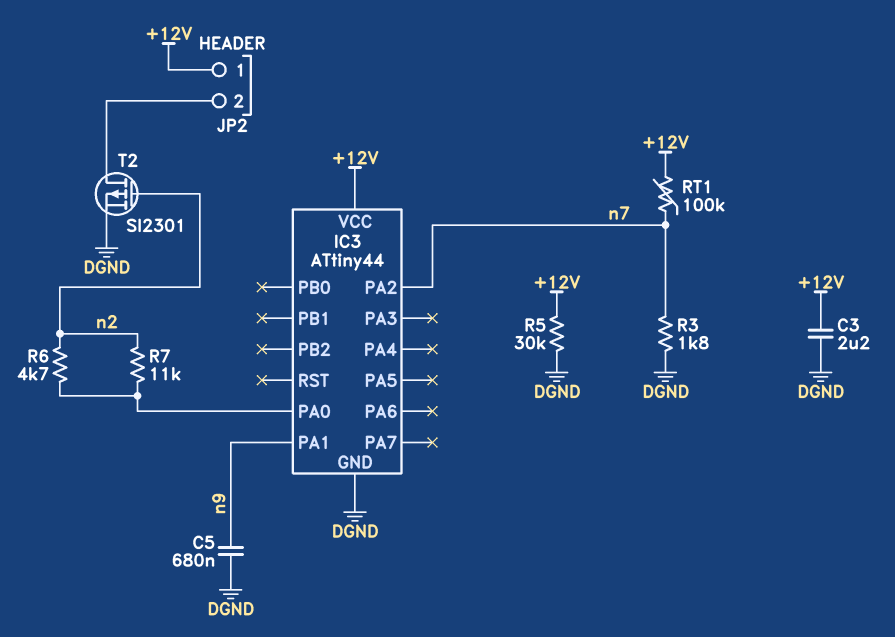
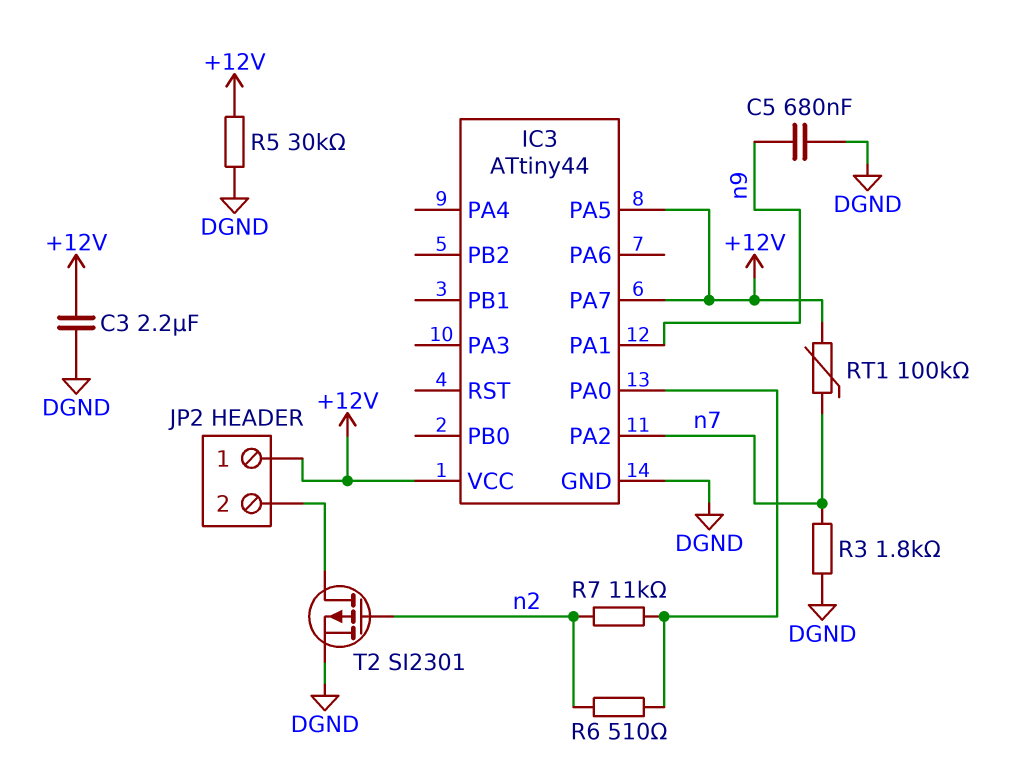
IC3 pin PA5: none -> +12V
IC3 pin PA7: none -> +12V
R6: 4.7k (IC3/PA0, n2) -> 510 (IC3/PA0, n2)

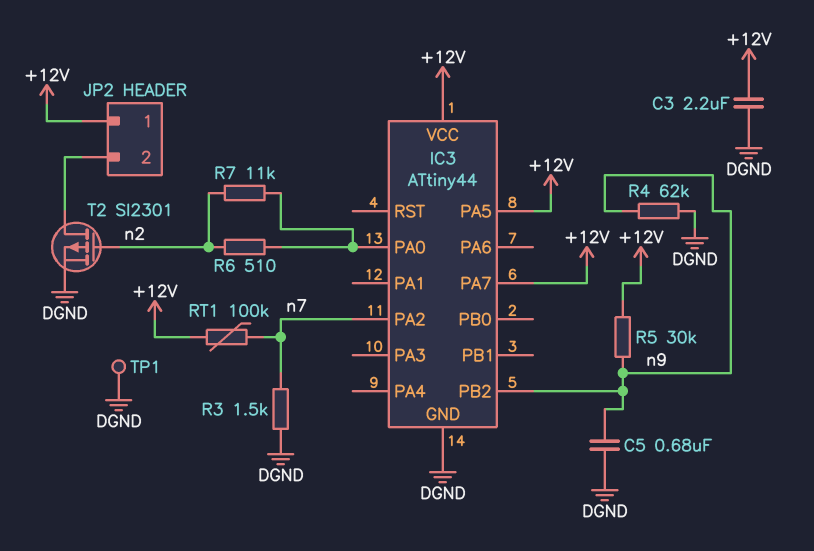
IC3 pin PA1: n9 -> none
IC3 pin PB2: none -> n9
R3: 1.8k (DGND, n7) -> 1.5k (DGND, n7)
R4: none -> 62k (DGND, n9)
R5: 30k (+12V, DGND) -> 30k (+12V, n9)
TP1: none -> test point (DGND)

